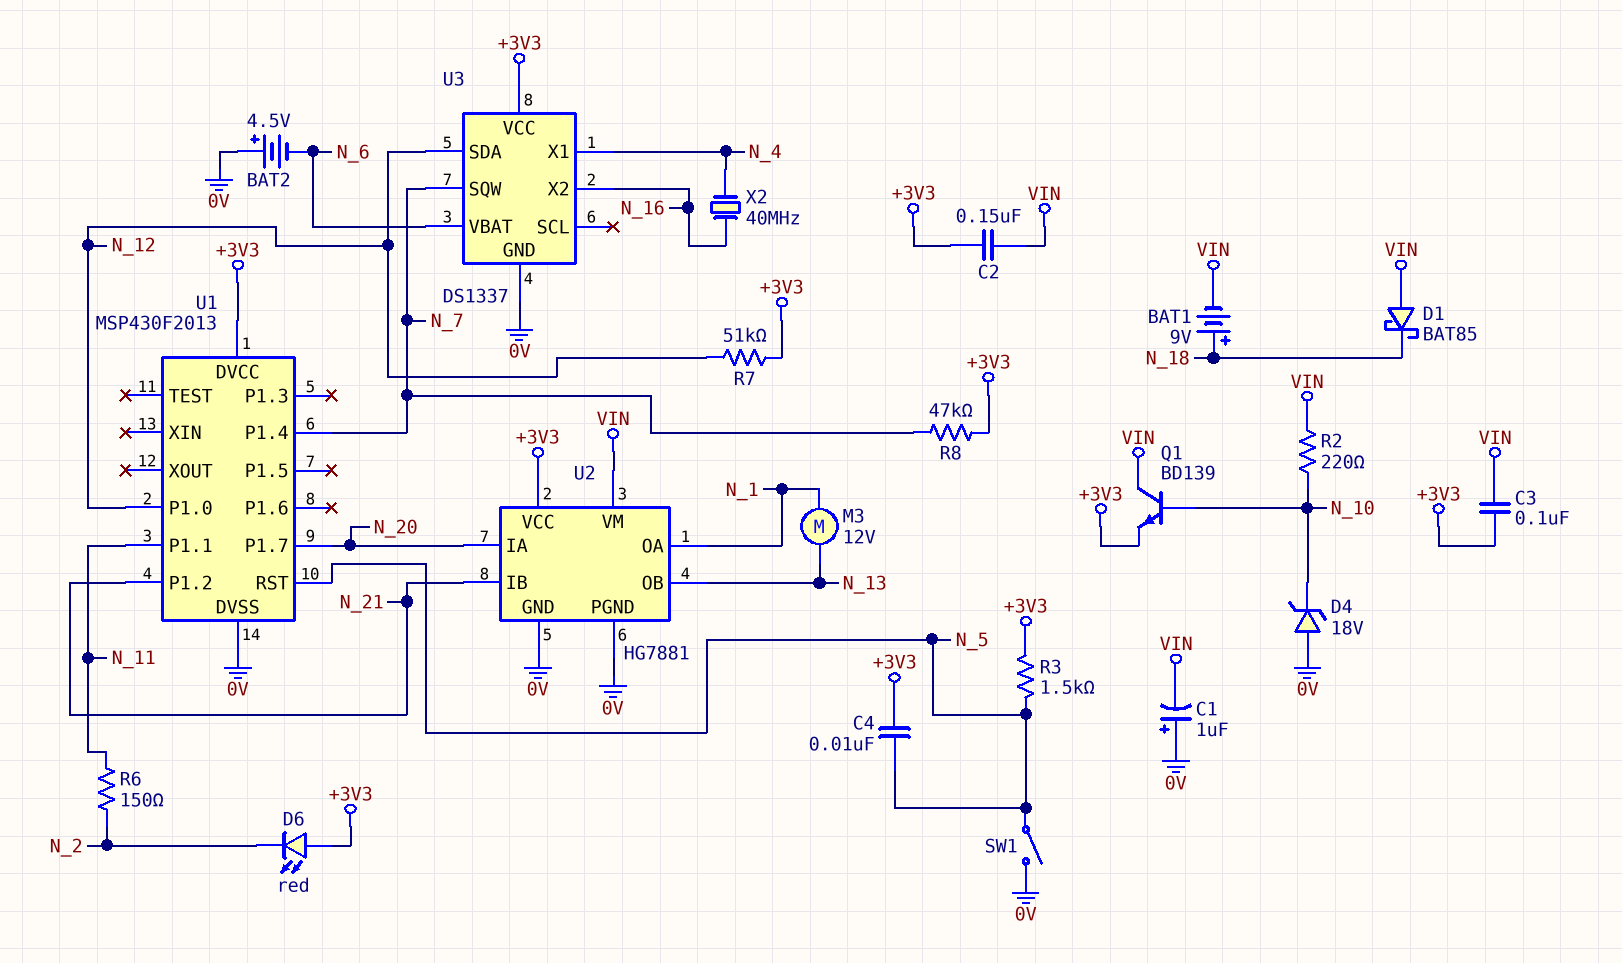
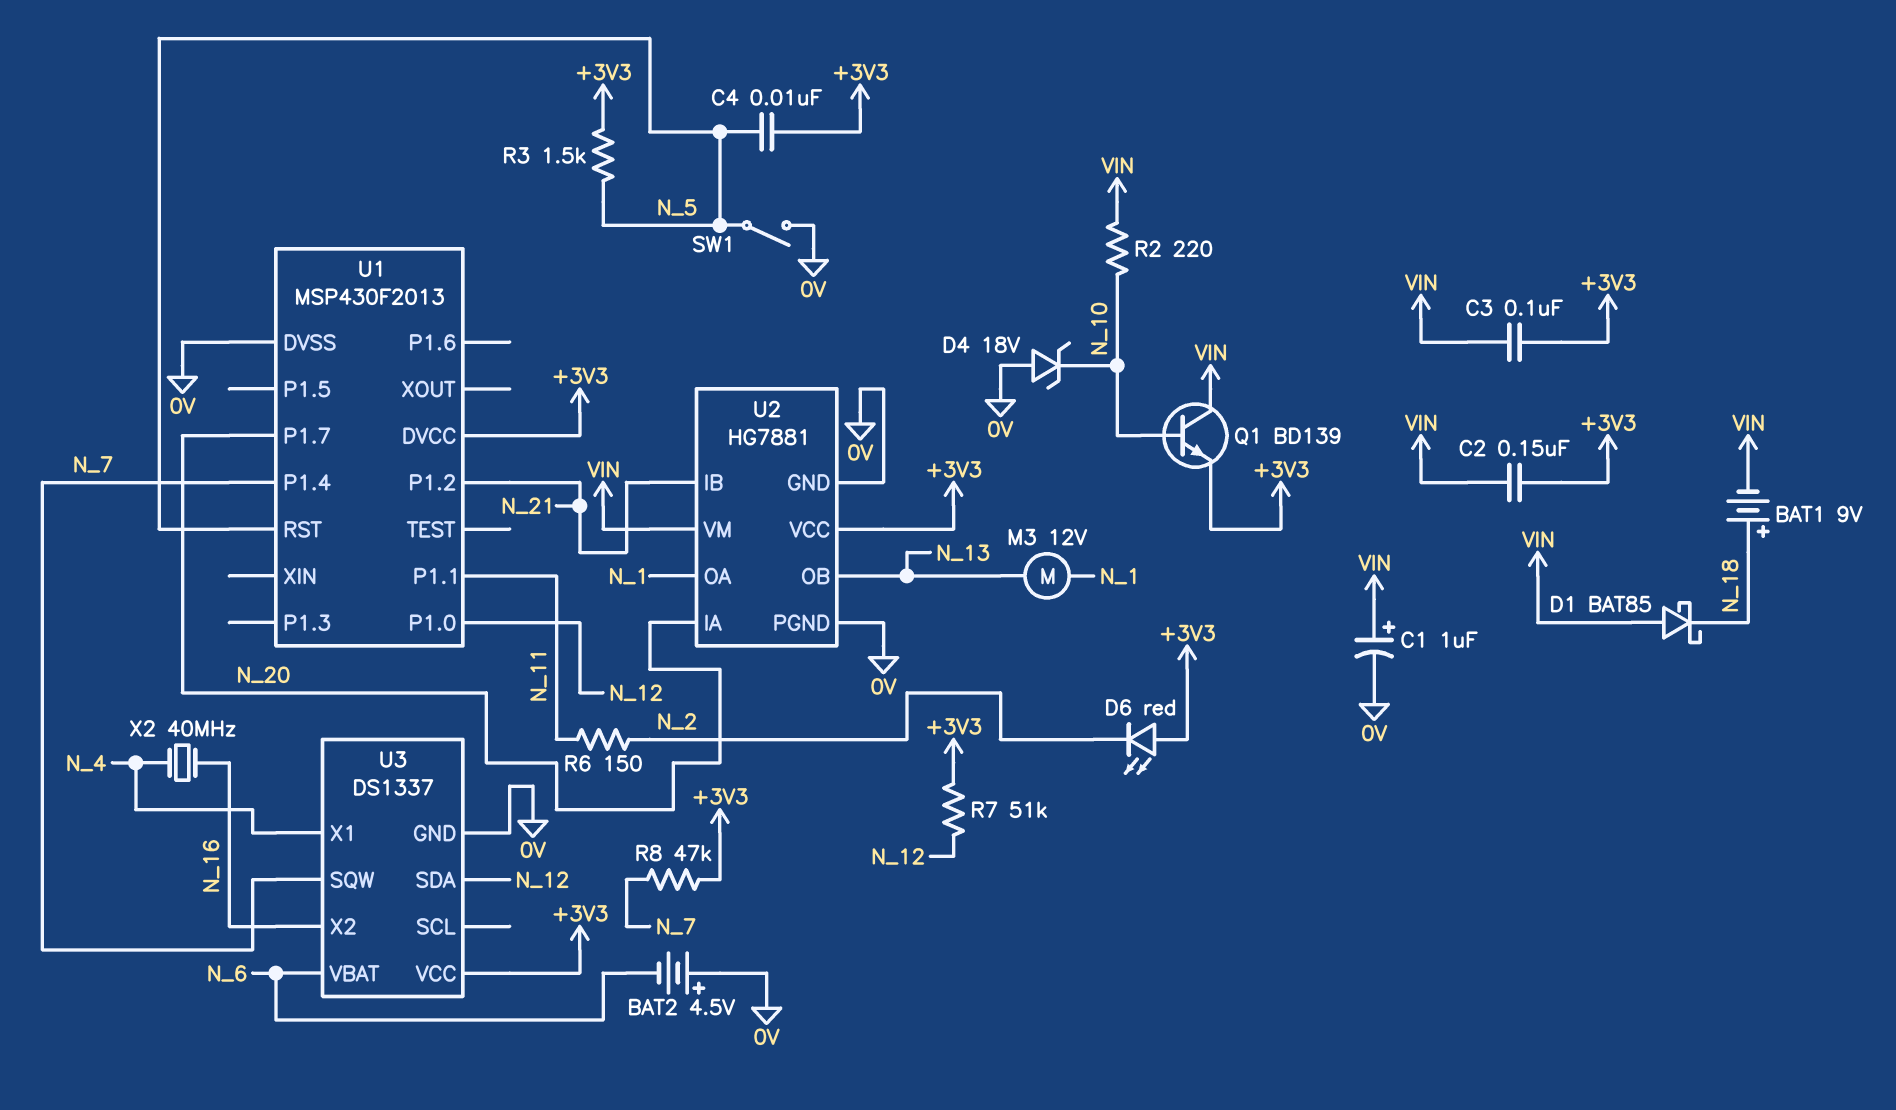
C1: 1uF (plus 0V, minus VIN) -> 1uF (plus VIN, minus 0V)

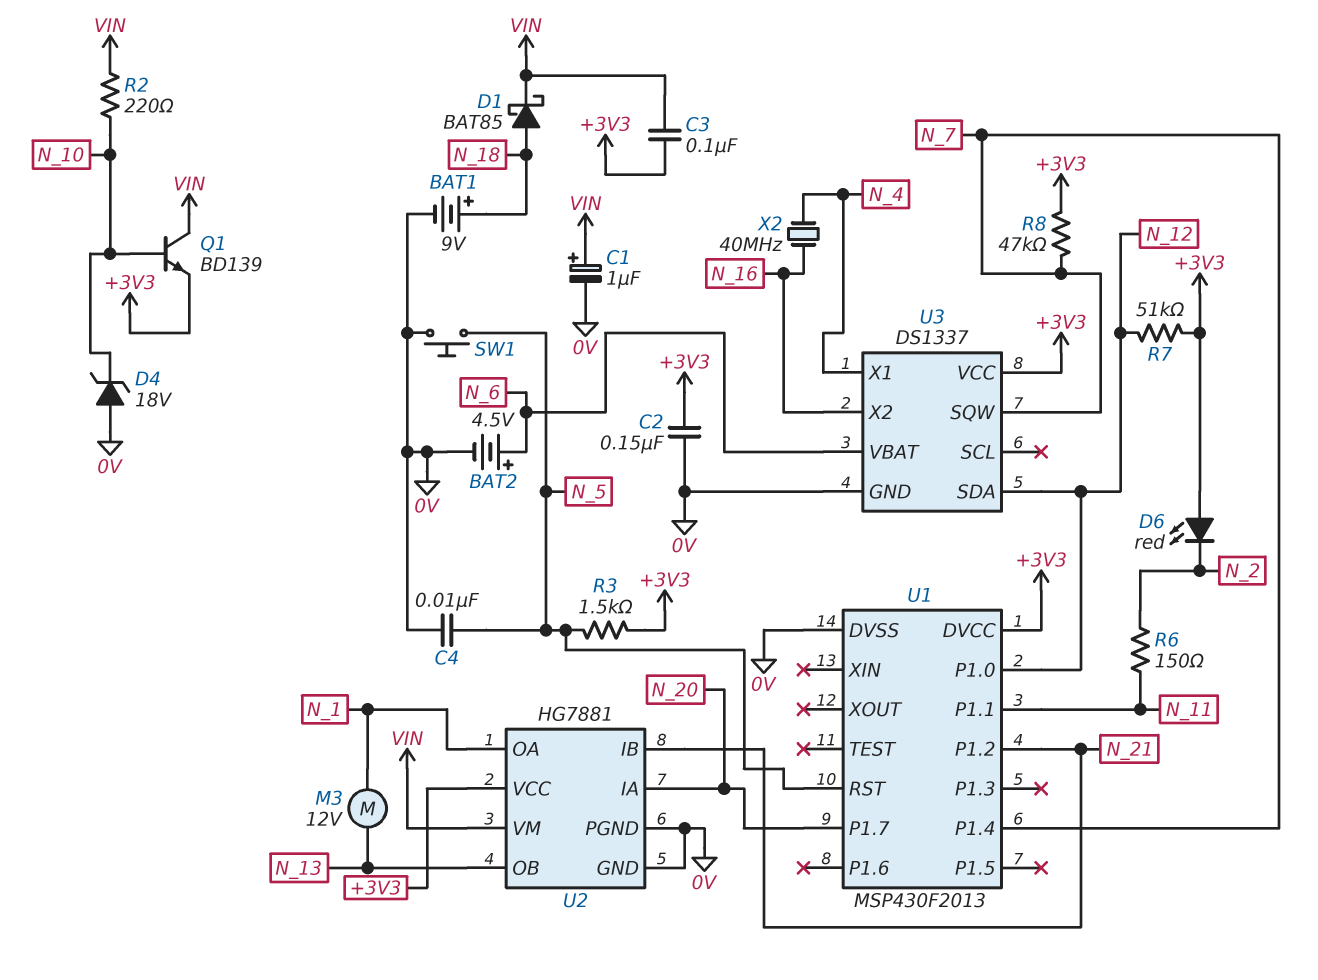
BAT1: 9V (plus N_18, minus VIN) -> 9V (plus N_18, minus 0V)
BAT2: 4.5V (plus 0V, minus N_6) -> 4.5V (plus N_6, minus 0V)
C2: 150nF (+3V3, VIN) -> 150nF (+3V3, 0V)
C4: 10nF (+3V3, N_5) -> 10nF (0V, N_5)
D1: schottky BAT85 (A VIN, K N_18) -> schottky BAT85 (A N_18, K VIN)
SW1: switch (0V, N_5) -> button (0V, N_5)

